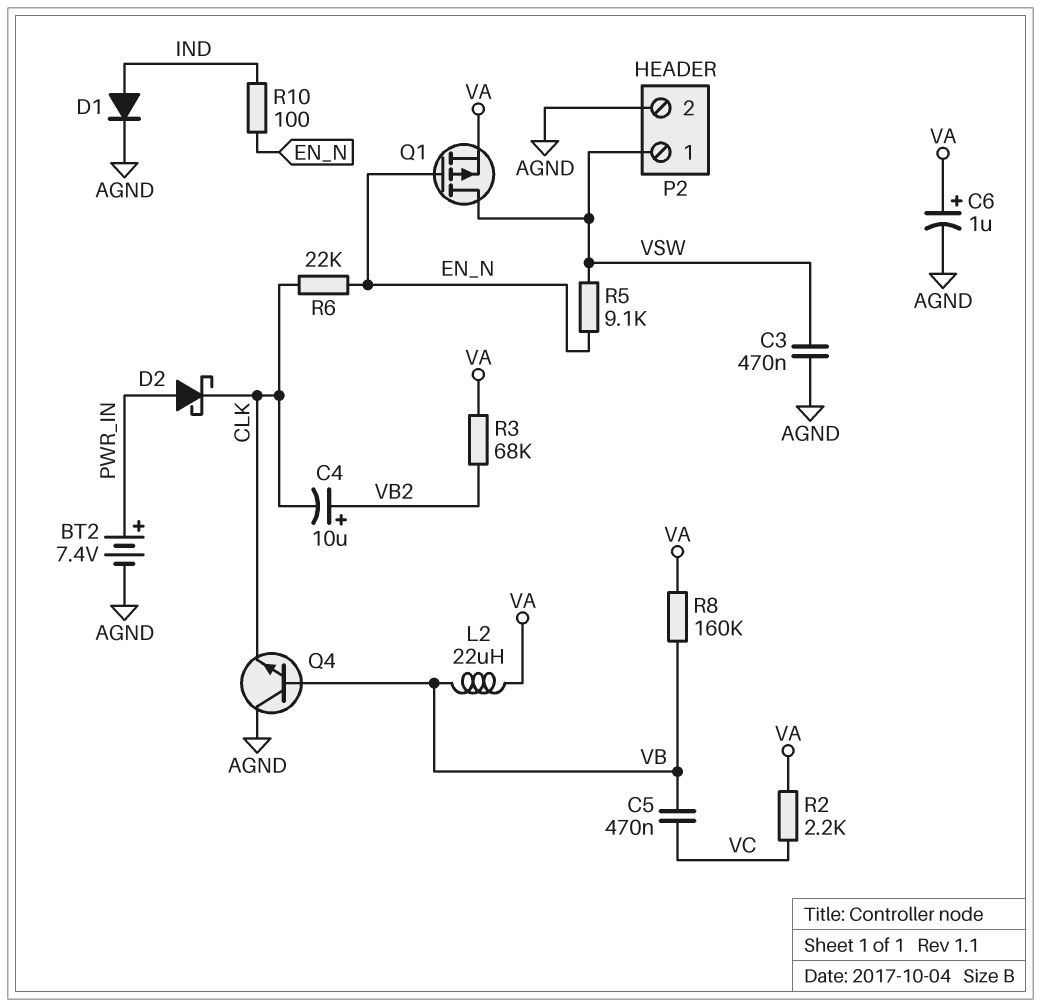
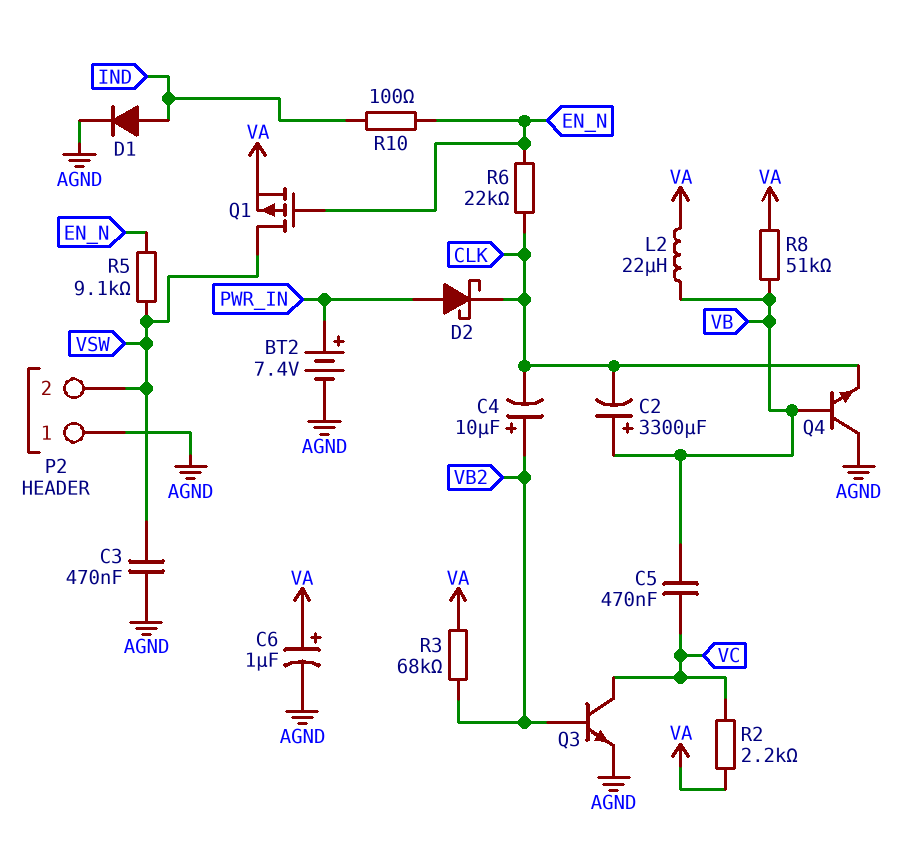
C2: none -> 3300uF (plus VB, minus CLK)
P2 pin 1: VSW -> AGND
P2 pin 2: AGND -> VSW
Q3: none -> NPN (B VB2, C VC, E AGND)
R8: 160k (VA, VB) -> 51k (VA, VB)

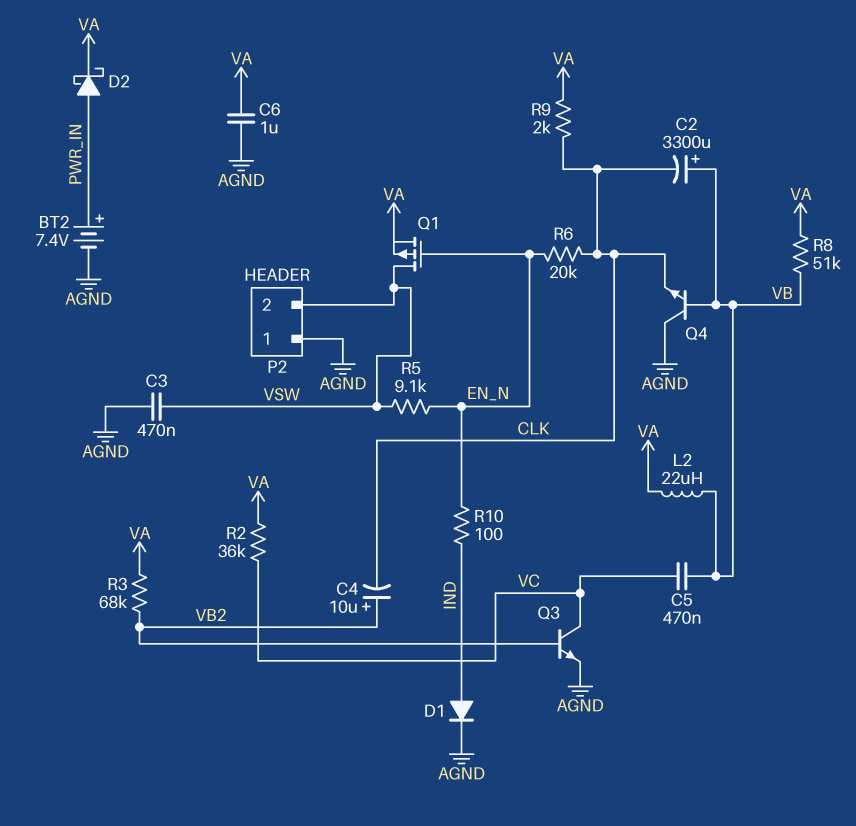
C6: 1uF (plus VA, minus AGND) -> 1uF (AGND, VA)
D2: schottky (A PWR_IN, K CLK) -> schottky (A PWR_IN, K VA)
R2: 2.2k (VA, VC) -> 36k (VA, VC)
R6: 22k (CLK, EN_N) -> 20k (CLK, EN_N)
R9: none -> 2k (CLK, VA)

